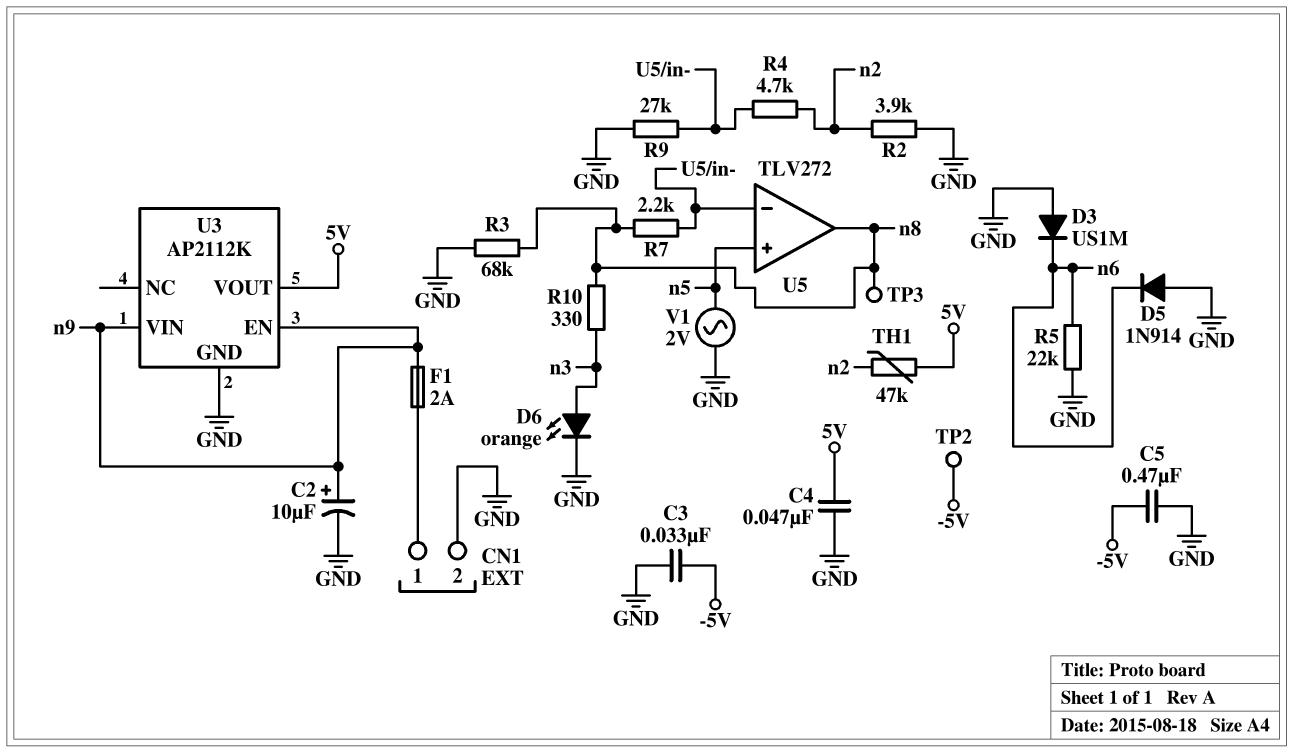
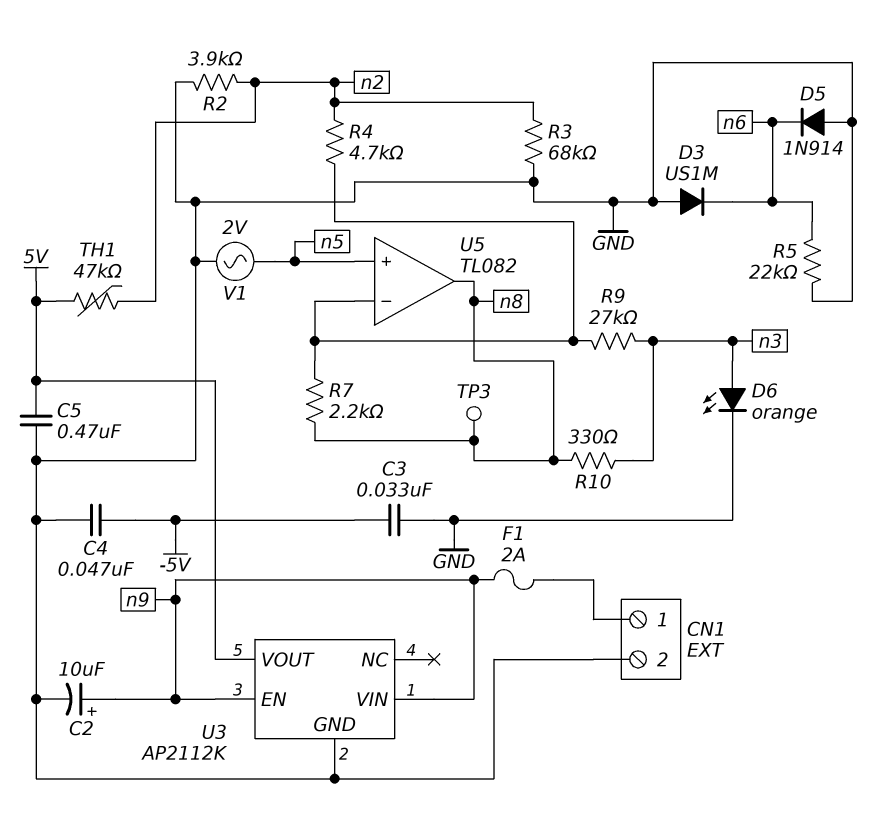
C4: 47nF (5V, GND) -> 47nF (-5V, GND)
C5: 470nF (-5V, GND) -> 470nF (5V, GND)
R3: 68k (GND, n8) -> 68k (GND, n2)
R9: 27k (GND, U5/in-) -> 27k (U5/in-, n3)
TP2: test point (-5V) -> none
U5: TLV272 -> TL082

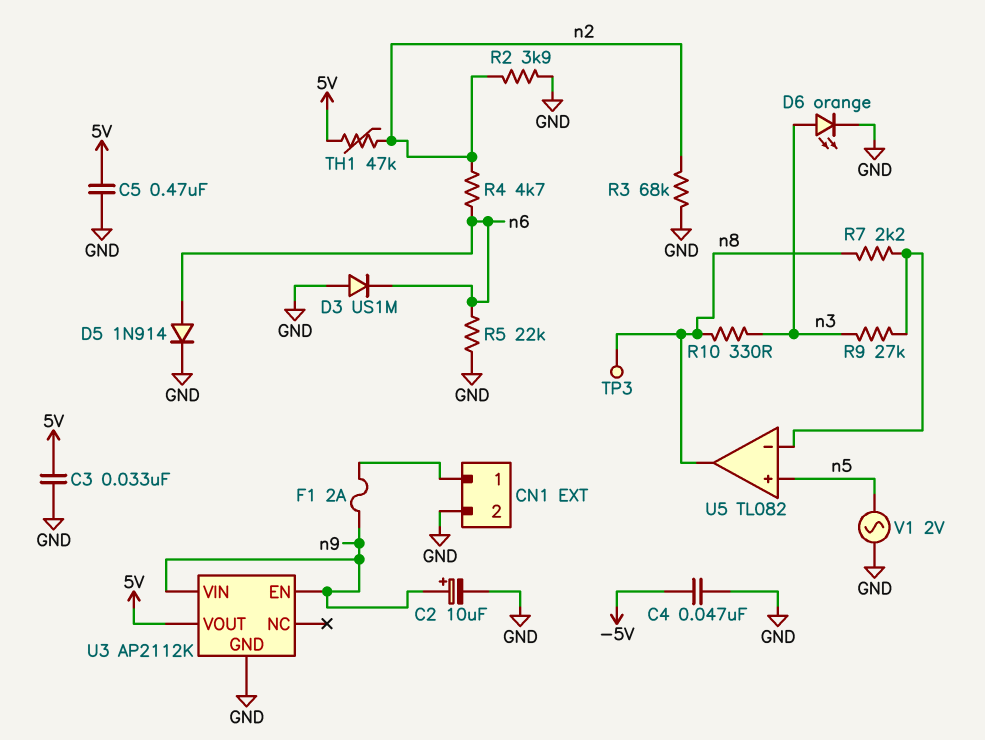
C3: 33nF (-5V, GND) -> 33nF (5V, GND)
D5: diode 1N914 (A GND, K n6) -> diode 1N914 (A n6, K GND)
R4: 4.7k (U5/in-, n2) -> 4.7k (n2, n6)

